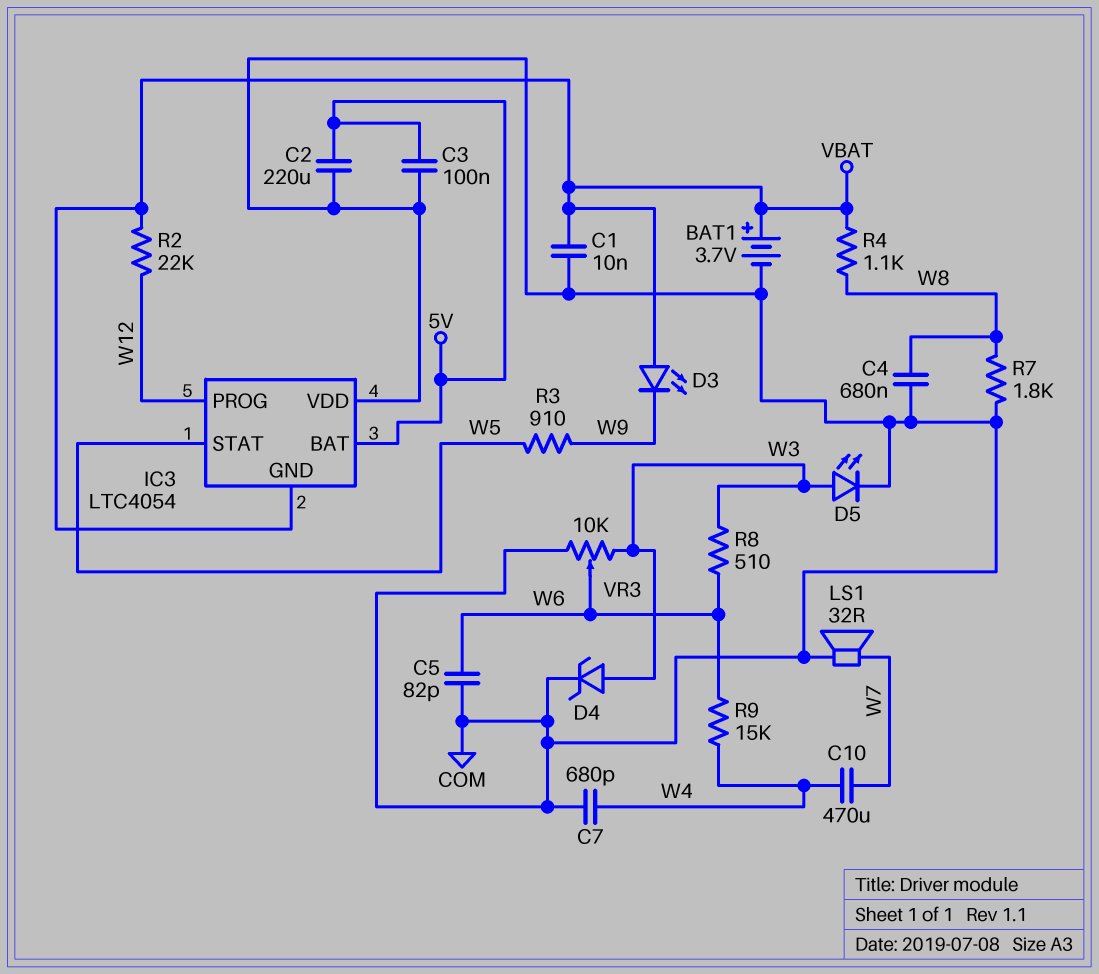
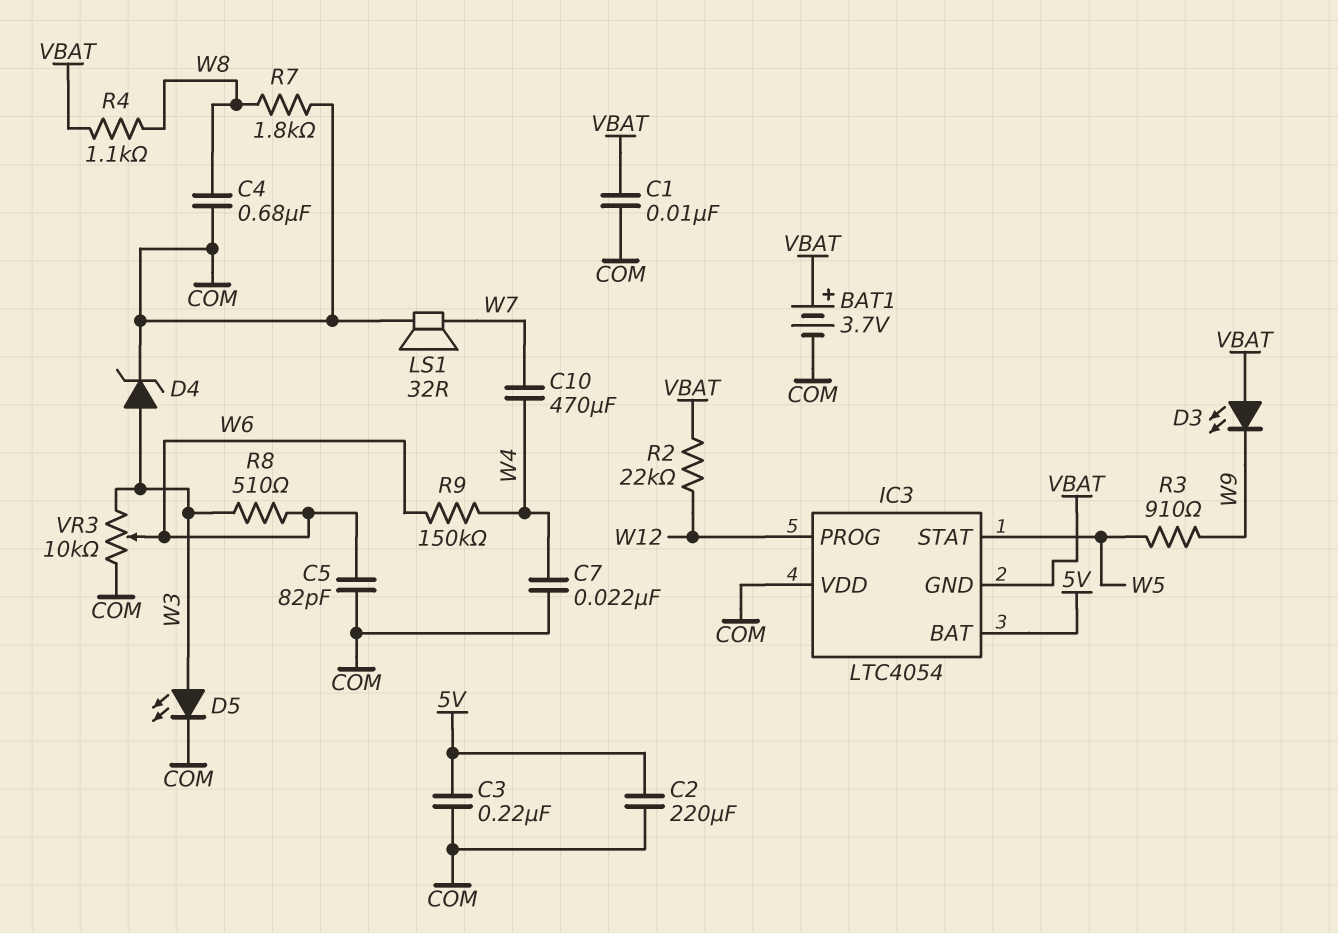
C3: 100nF (5V, COM) -> 220nF (5V, COM)
C7: 680pF (COM, W4) -> 22nF (COM, W4)
R9: 15k (W4, W6) -> 150k (W4, W6)

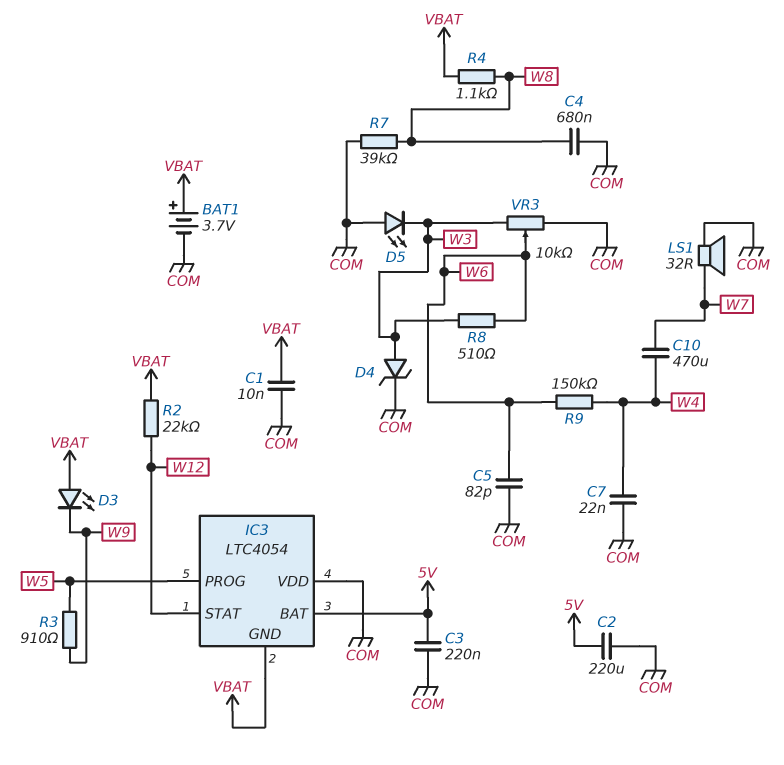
D5: LED (A W3, K COM) -> LED (A COM, K W3)
IC3 pin PROG: W12 -> W5
IC3 pin STAT: W5 -> W12
R7: 1.8k (COM, W8) -> 39k (COM, W8)

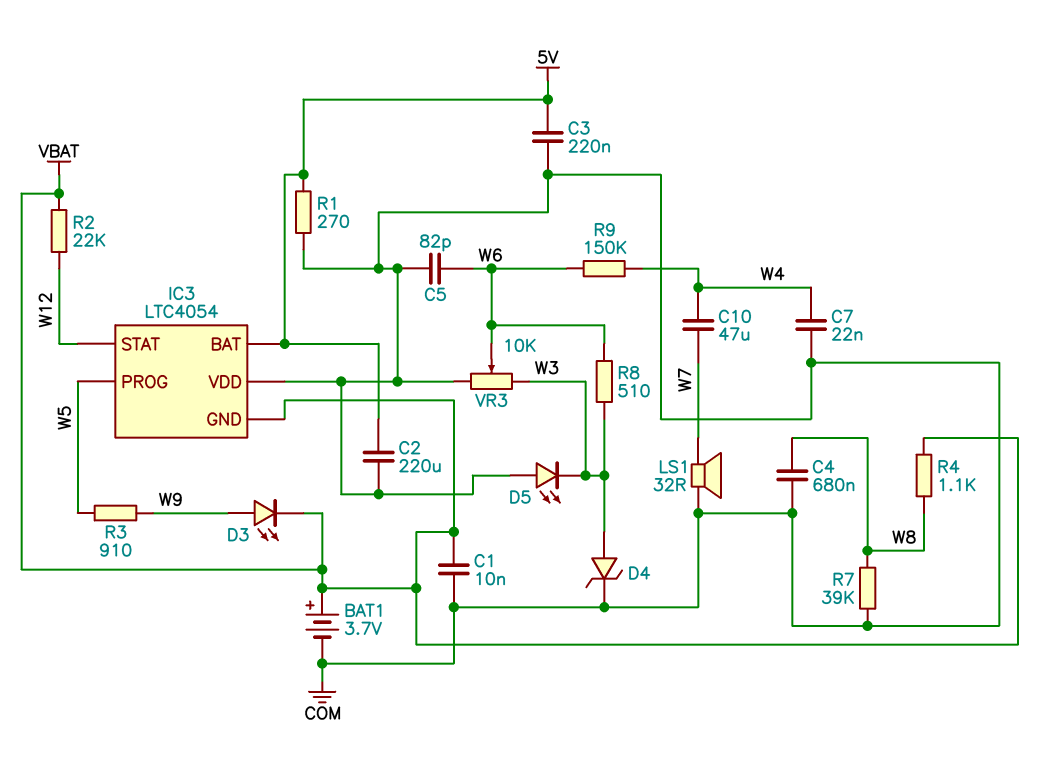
C10: 470uF (W4, W7) -> 47uF (W4, W7)
D3: LED (A VBAT, K W9) -> LED (A W9, K VBAT)
R1: none -> 270 (5V, COM)

